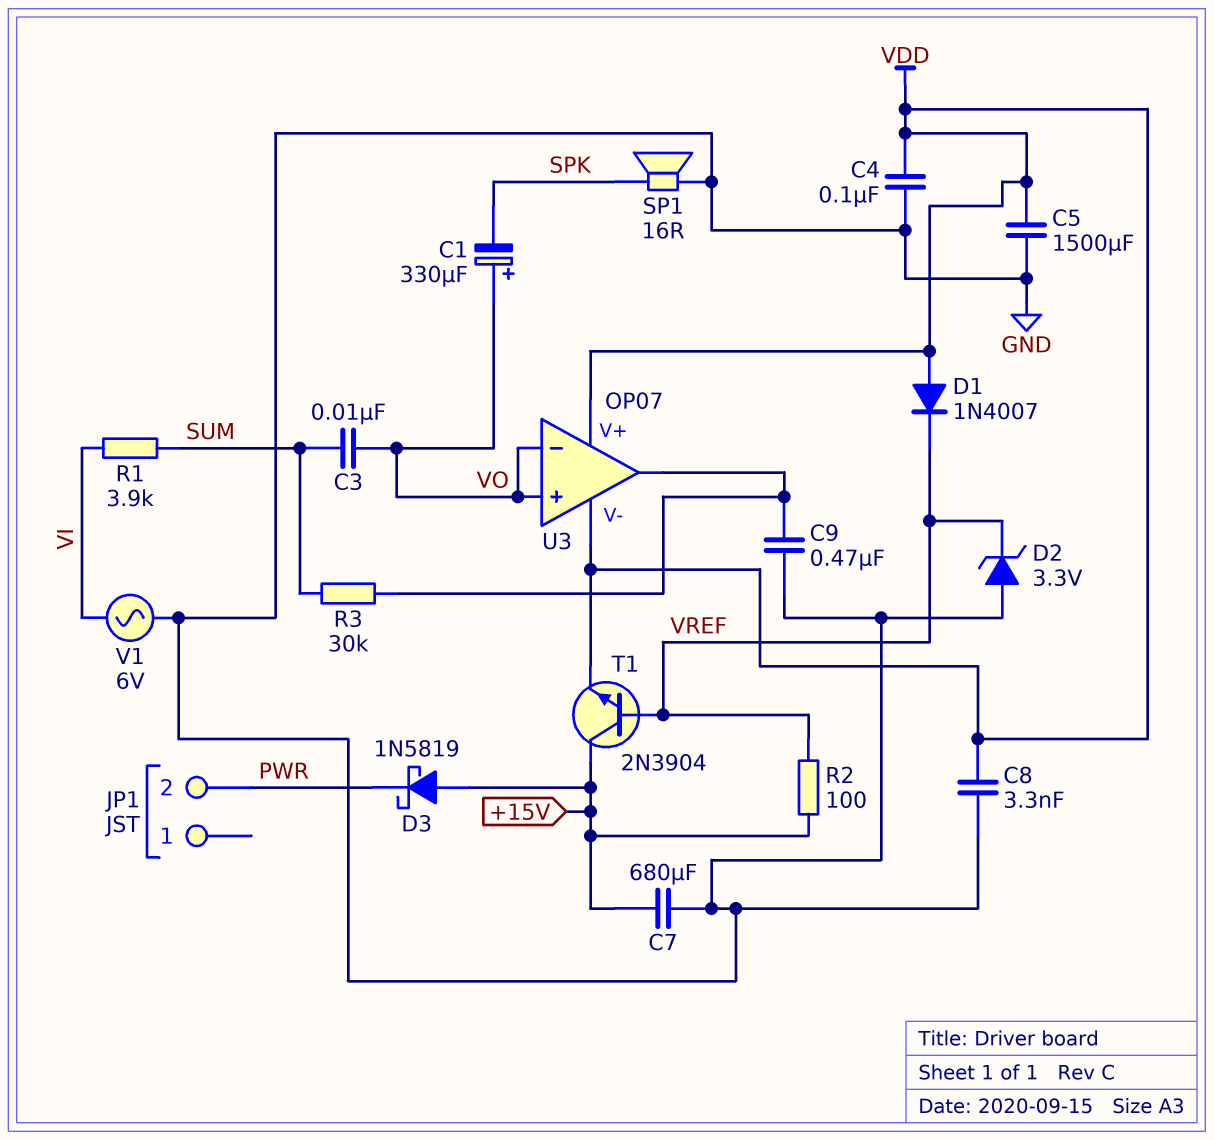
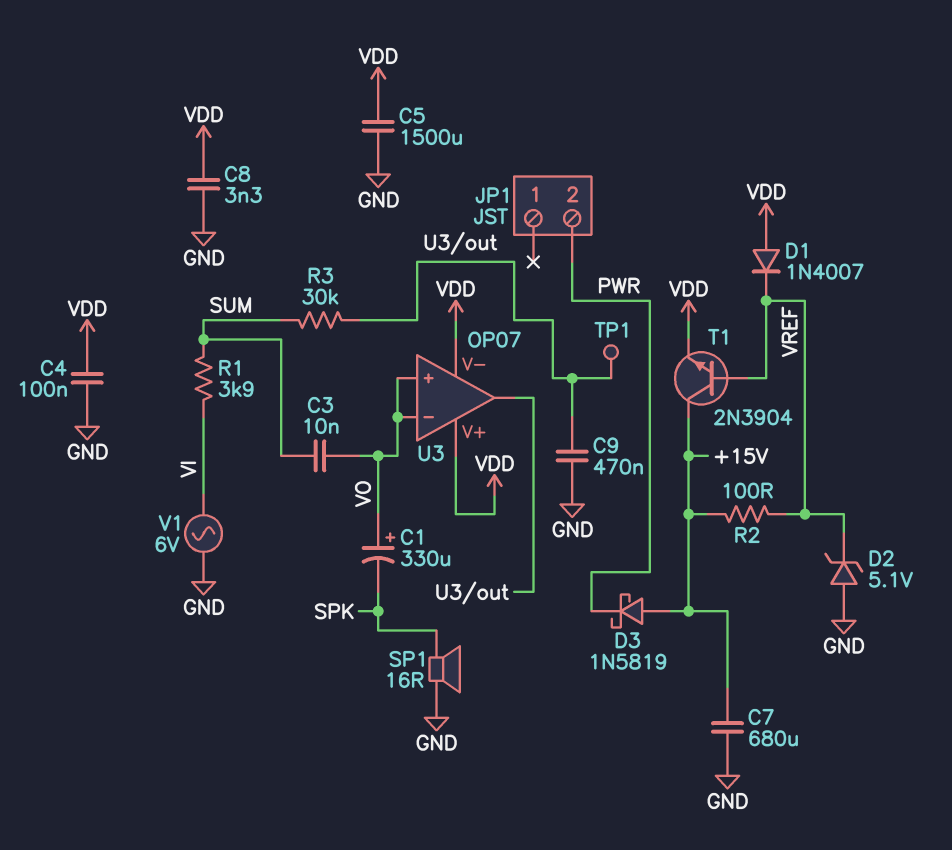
D2: zener 3.3V (A GND, K VREF) -> zener 5.1V (A GND, K VREF)
TP1: none -> test point (U3/out)

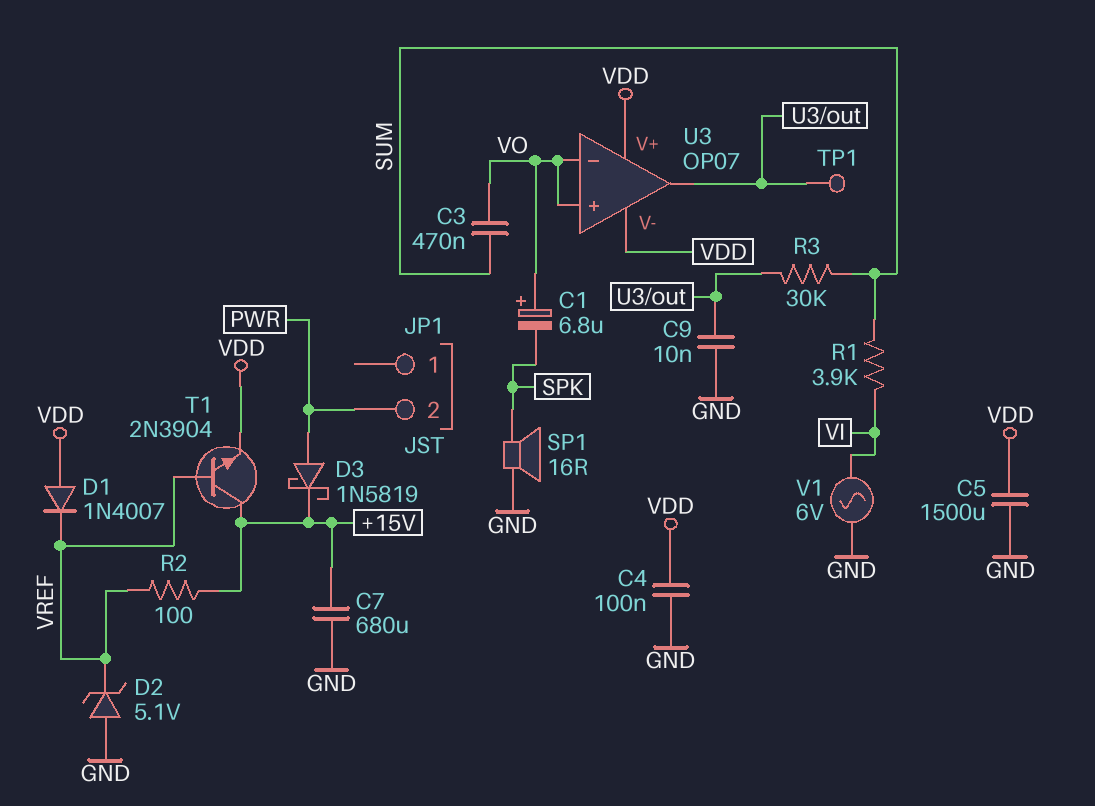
C1: 330uF (plus VO, minus SPK) -> 6.8uF (plus VO, minus SPK)
C3: 10nF (SUM, VO) -> 470nF (SUM, VO)
C8: 3.3nF (GND, VDD) -> none
C9: 470nF (GND, U3/out) -> 10nF (GND, U3/out)
D3: schottky 1N5819 (A +15V, K PWR) -> schottky 1N5819 (A PWR, K +15V)

